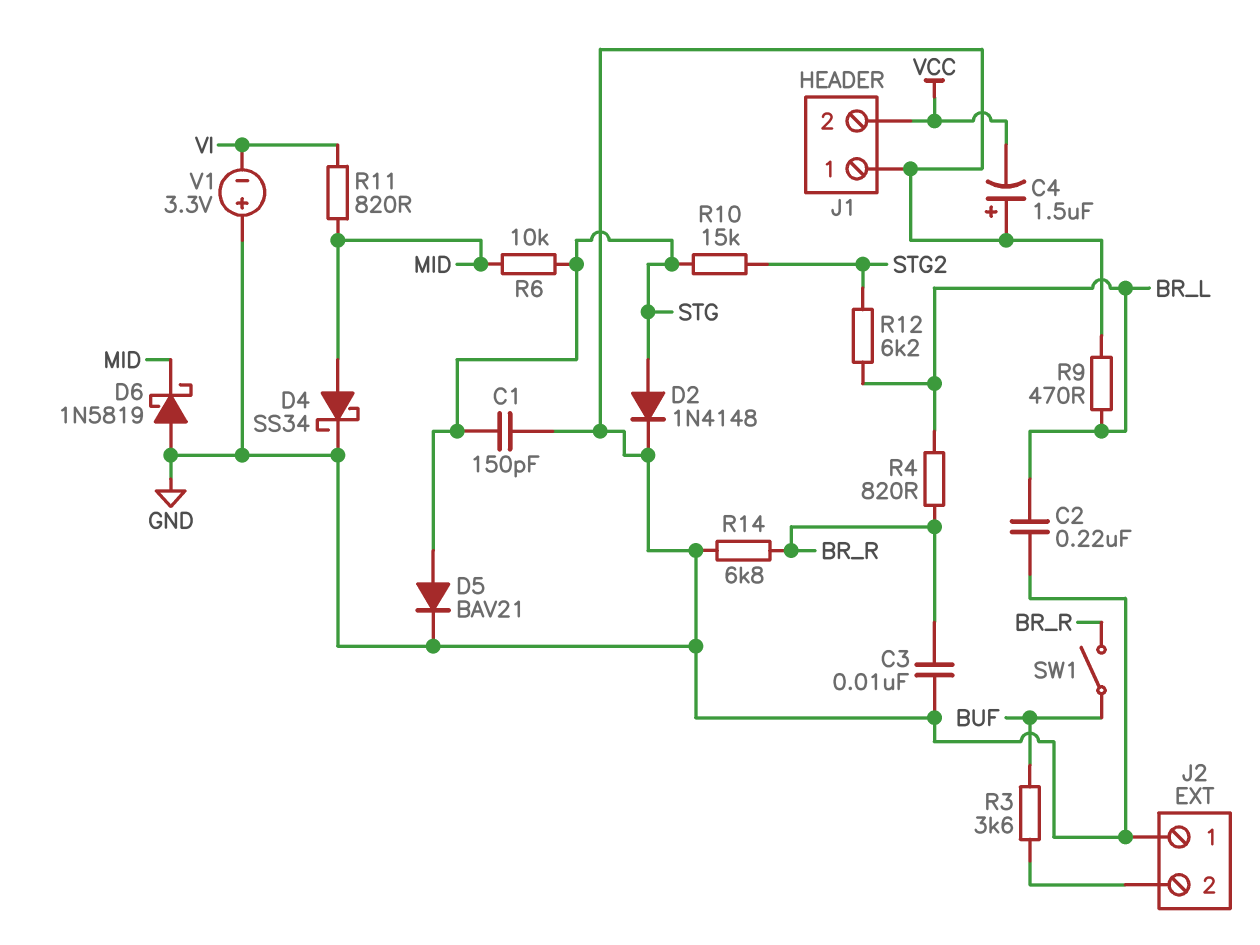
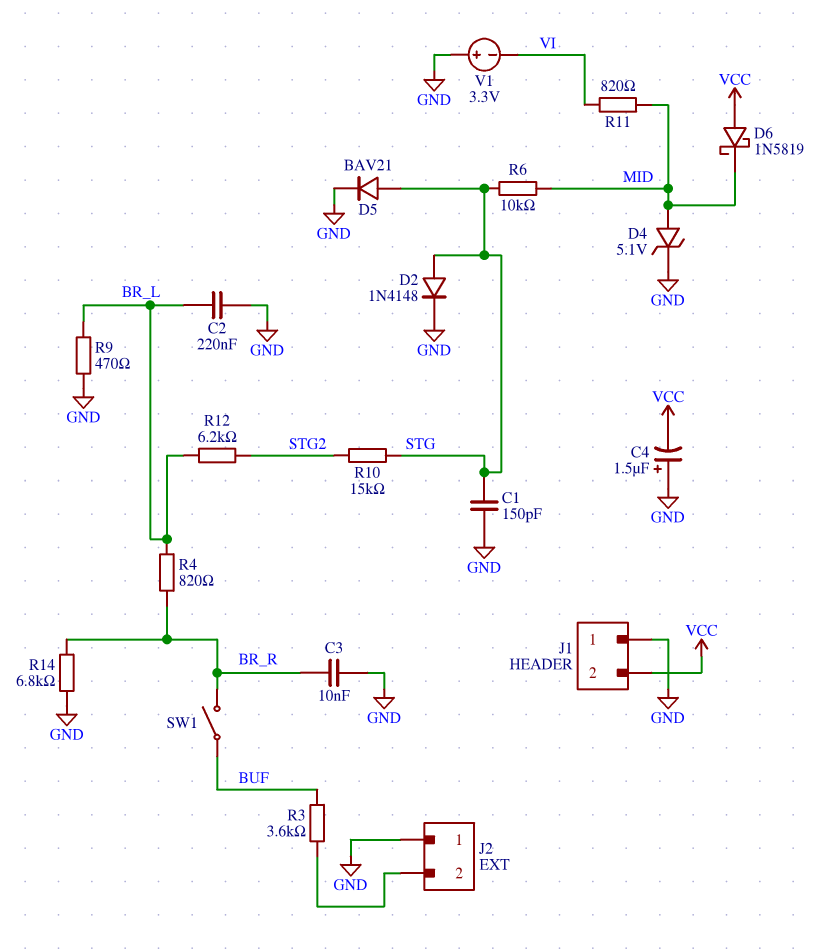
D4: schottky SS34 (A MID, K GND) -> zener 5.1V (A MID, K GND)
D6: schottky 1N5819 (A GND, K MID) -> schottky 1N5819 (A VCC, K MID)

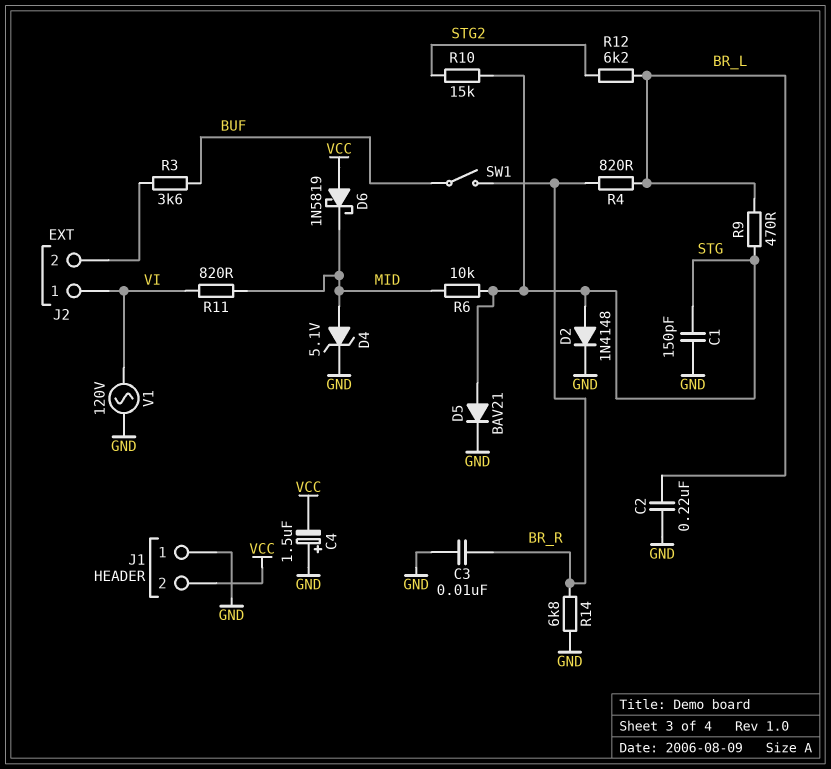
J2 pin 1: GND -> VI
R9: 470 (BR_L, GND) -> 470 (BR_L, STG)
V1: 3.3V (plus GND, minus VI) -> AC 120V (GND, VI)

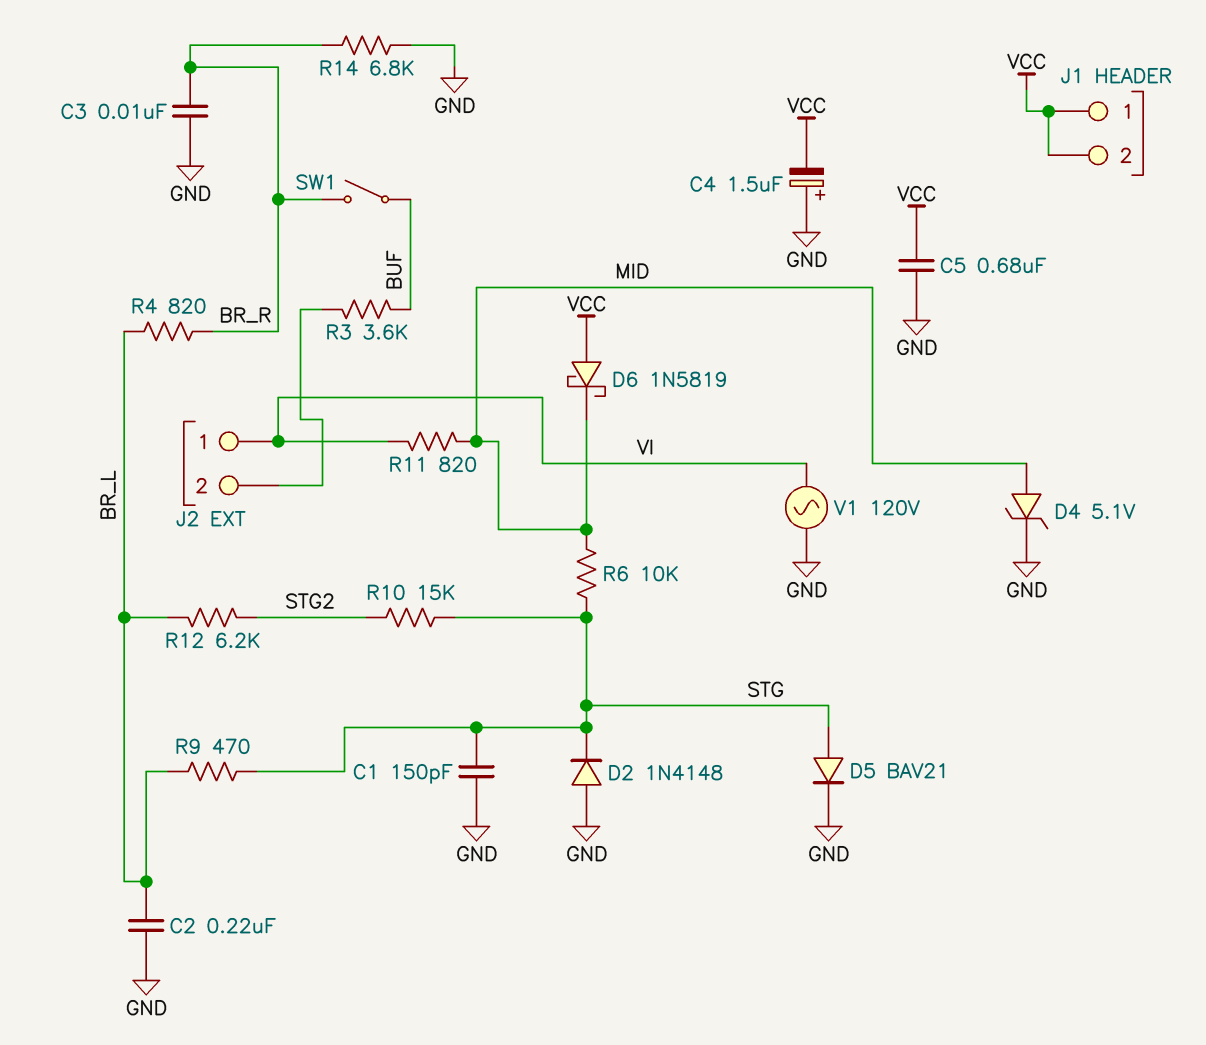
C5: none -> 680nF (GND, VCC)
D2: diode 1N4148 (A STG, K GND) -> diode 1N4148 (A GND, K STG)
J1 pin 1: GND -> VCC

